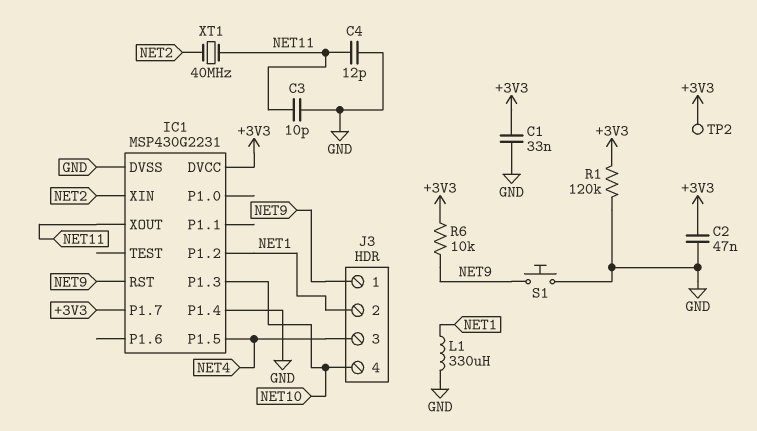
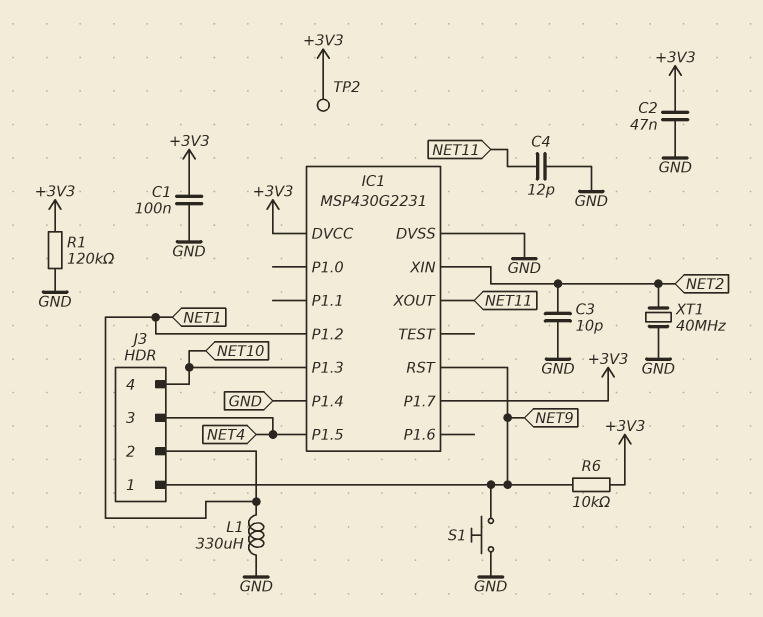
C1: 33nF (+3V3, GND) -> 100nF (+3V3, GND)
C3: 10pF (GND, NET11) -> 10pF (GND, NET2)
XT1: 40MHz (NET2, NET11) -> 40MHz (GND, NET2)

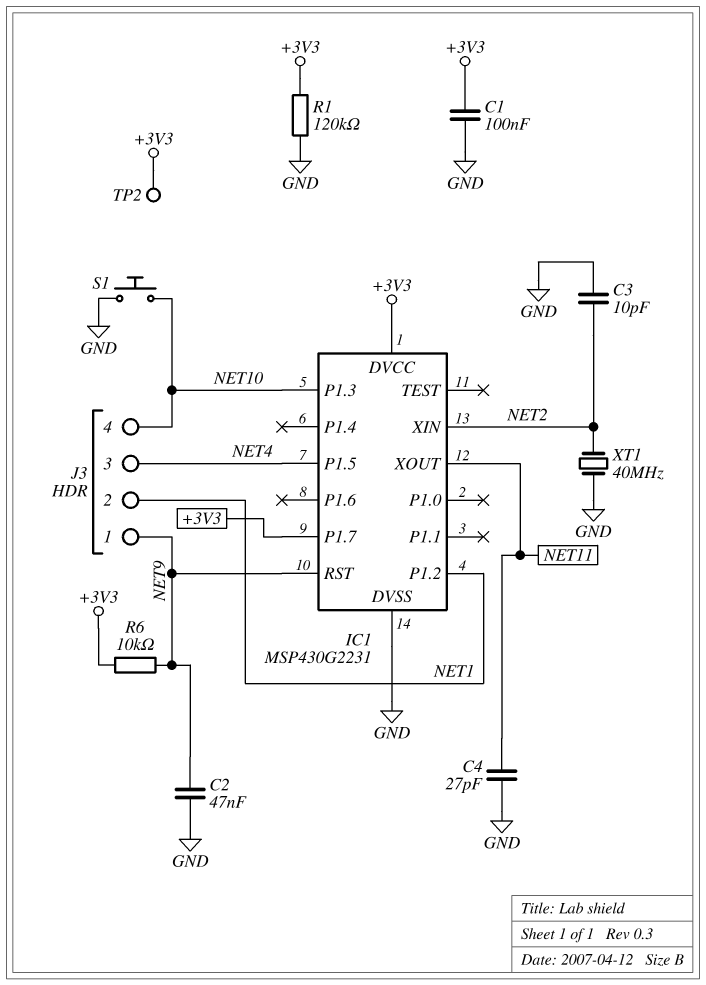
C2: 47nF (+3V3, GND) -> 47nF (GND, NET9)
C4: 12pF (GND, NET11) -> 27pF (GND, NET11)
IC1 pin P1.4: GND -> none
L1: 330uH (GND, NET1) -> none
S1: button (GND, NET9) -> button (GND, NET10)

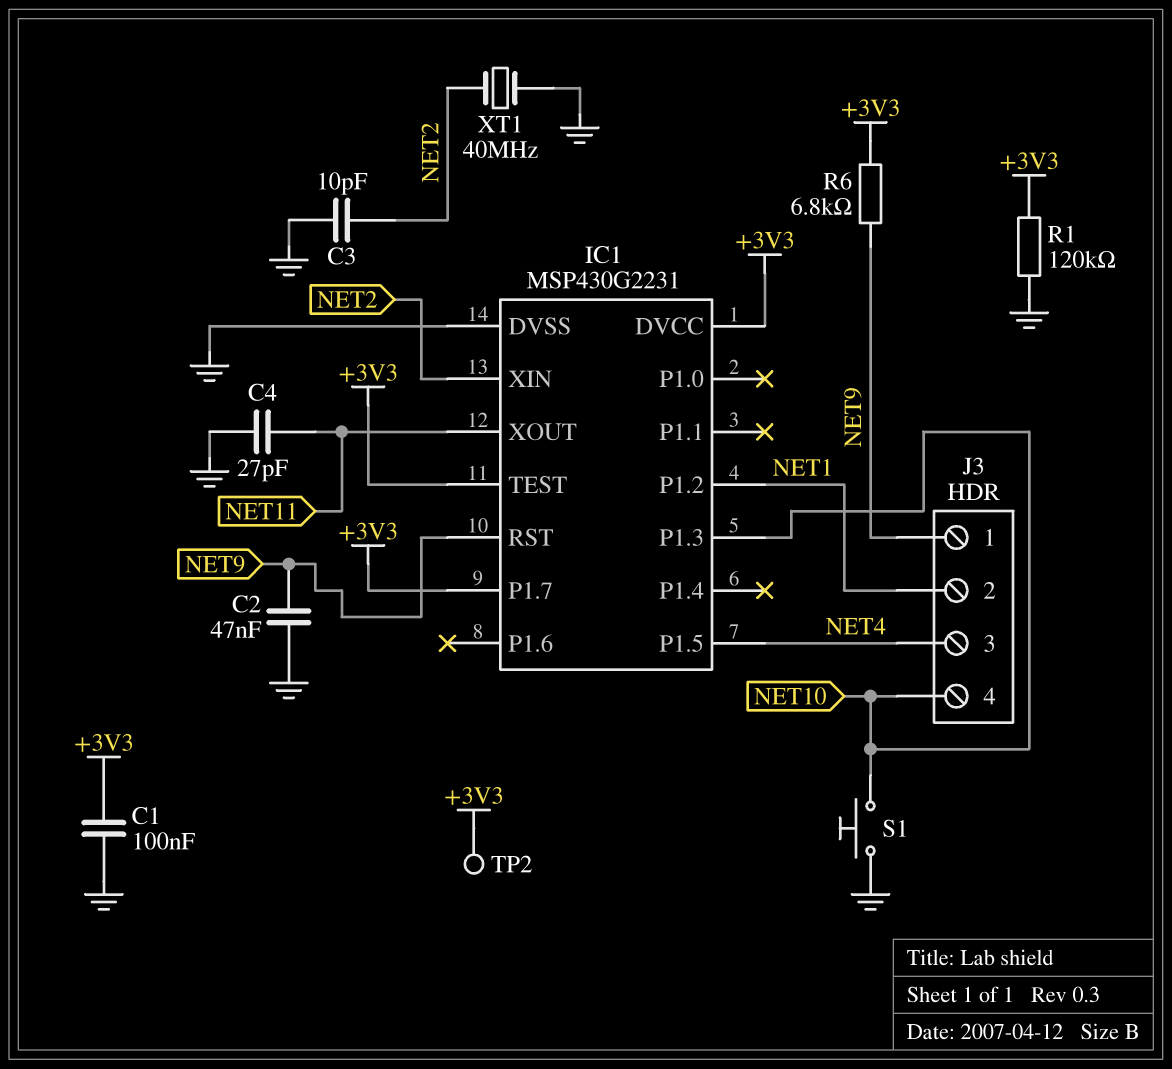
IC1 pin TEST: none -> +3V3
R6: 10k (+3V3, NET9) -> 6.8k (+3V3, NET9)

